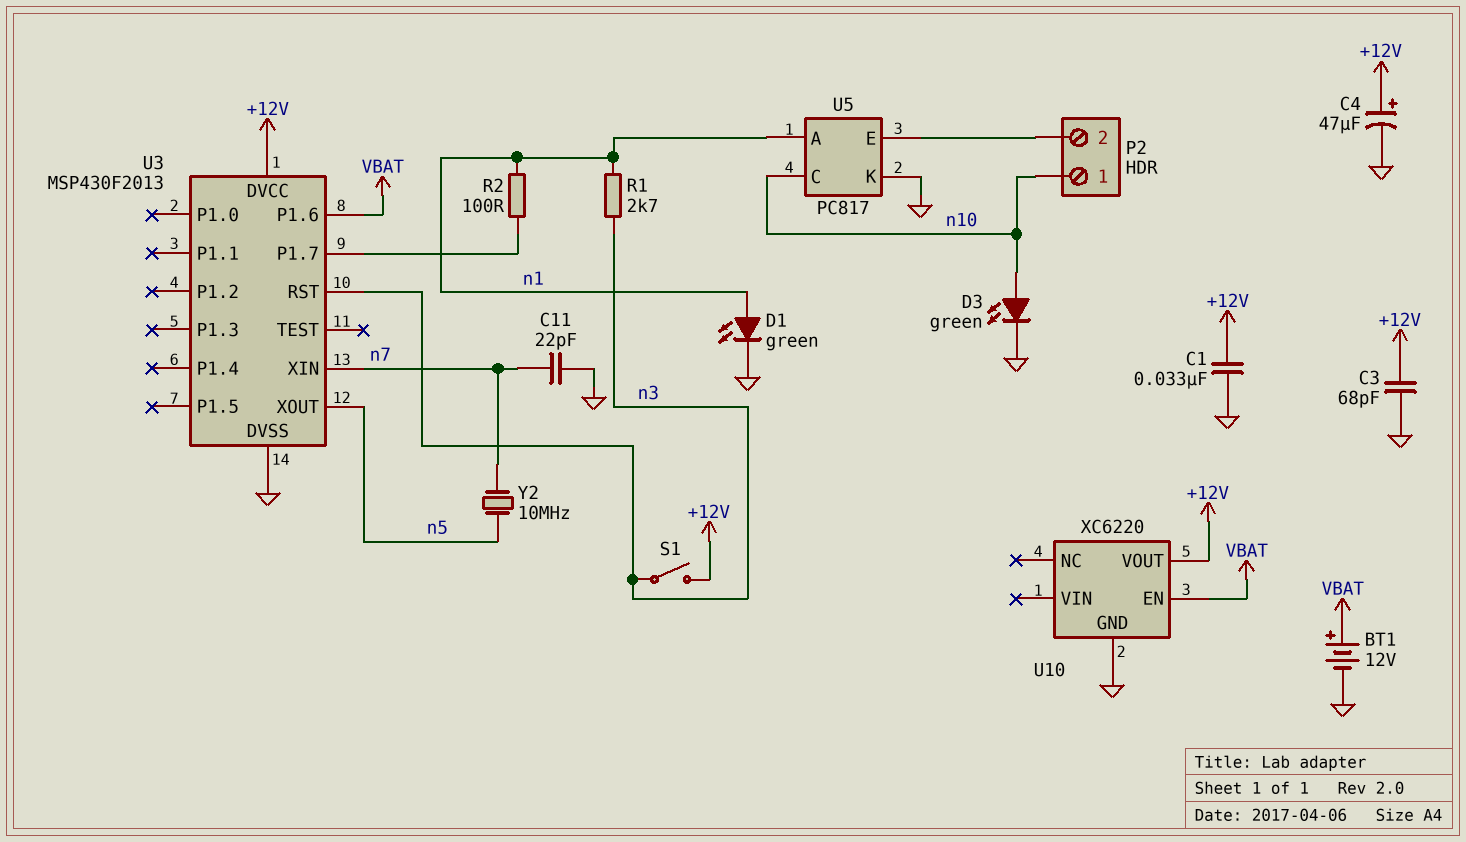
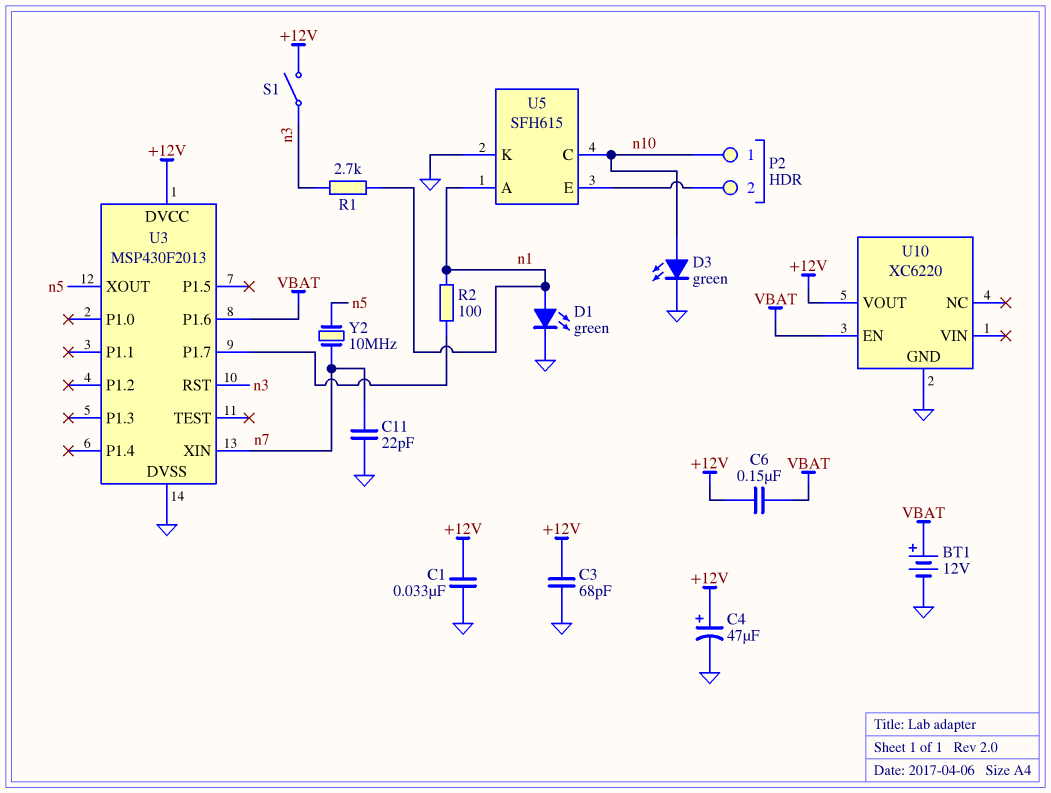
C6: none -> 150nF (+12V, VBAT)
U5: PC817 -> SFH615

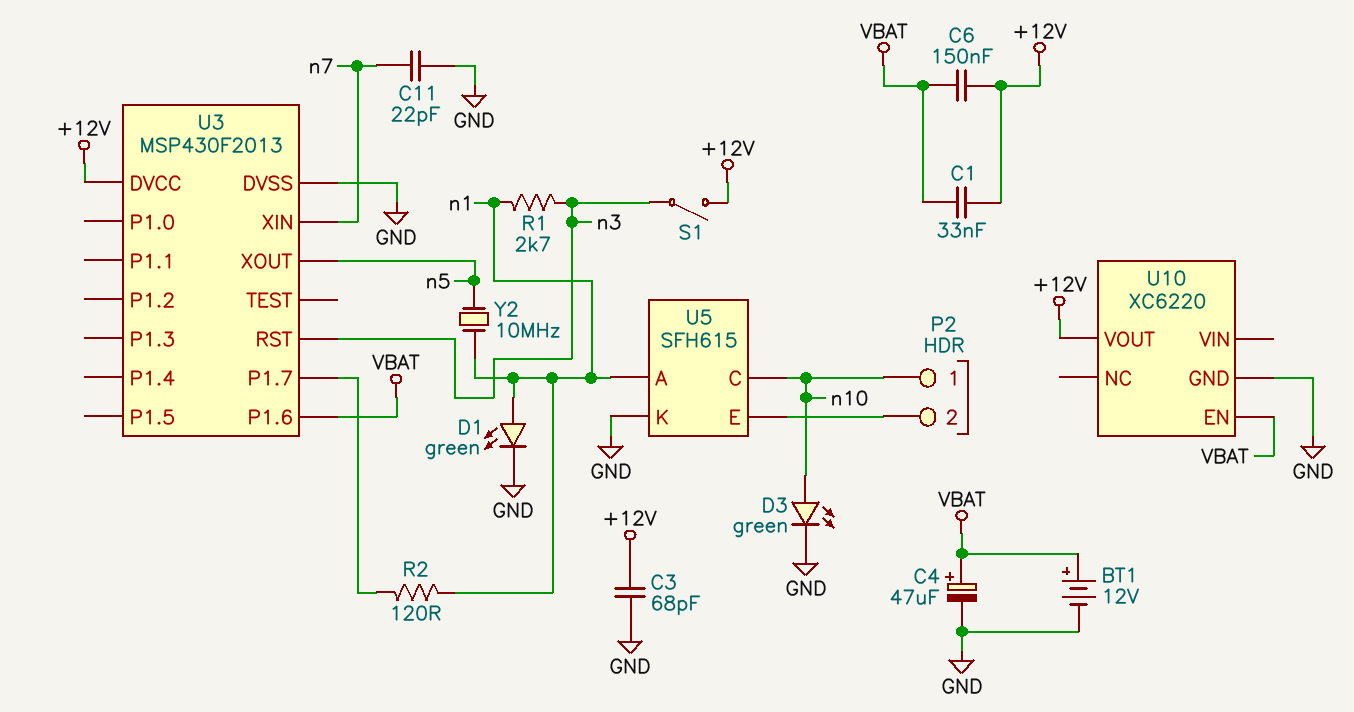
C1: 33nF (+12V, GND) -> 33nF (+12V, VBAT)
C4: 47uF (plus +12V, minus GND) -> 47uF (plus VBAT, minus GND)
R2: 100 (U3/P1.7, n1) -> 120 (U3/P1.7, n1)
Y2: 10MHz (n5, n7) -> 10MHz (n1, n5)

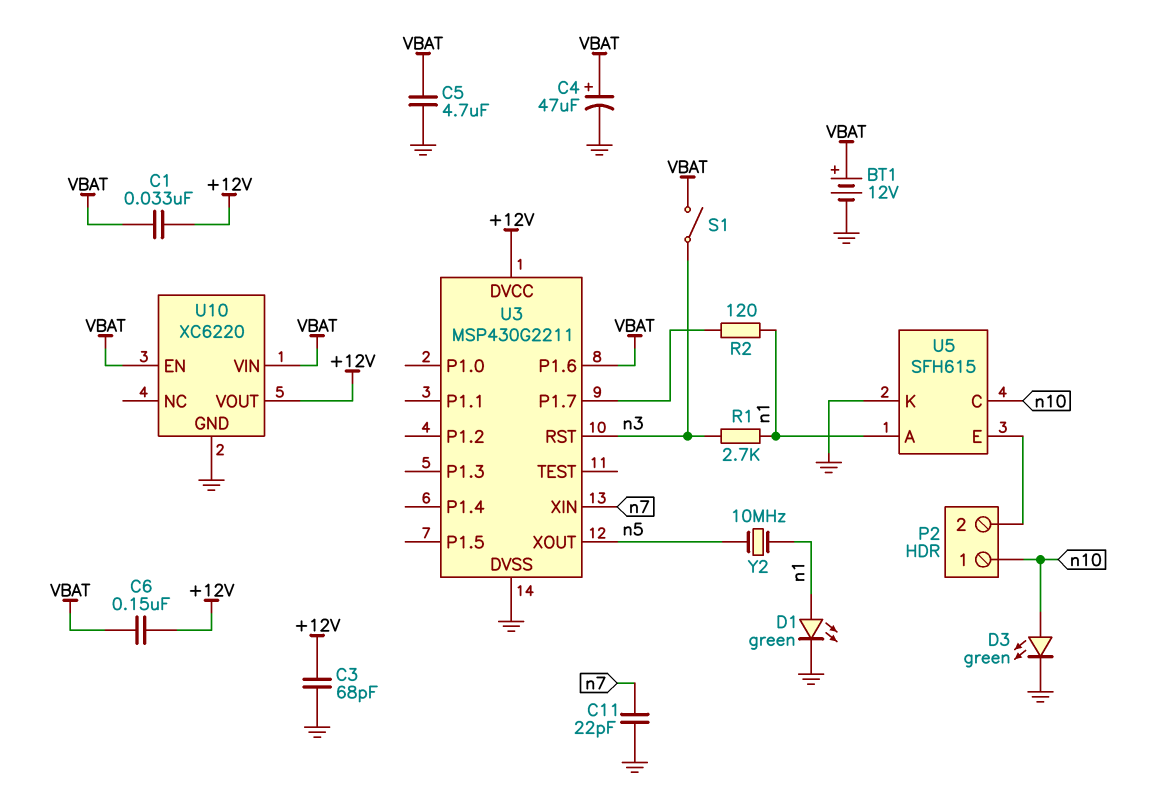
C5: none -> 4.7uF (GND, VBAT)
S1: switch (+12V, n3) -> switch (VBAT, n3)
U3: MSP430F2013 -> MSP430G2211
U10 pin VIN: none -> VBAT

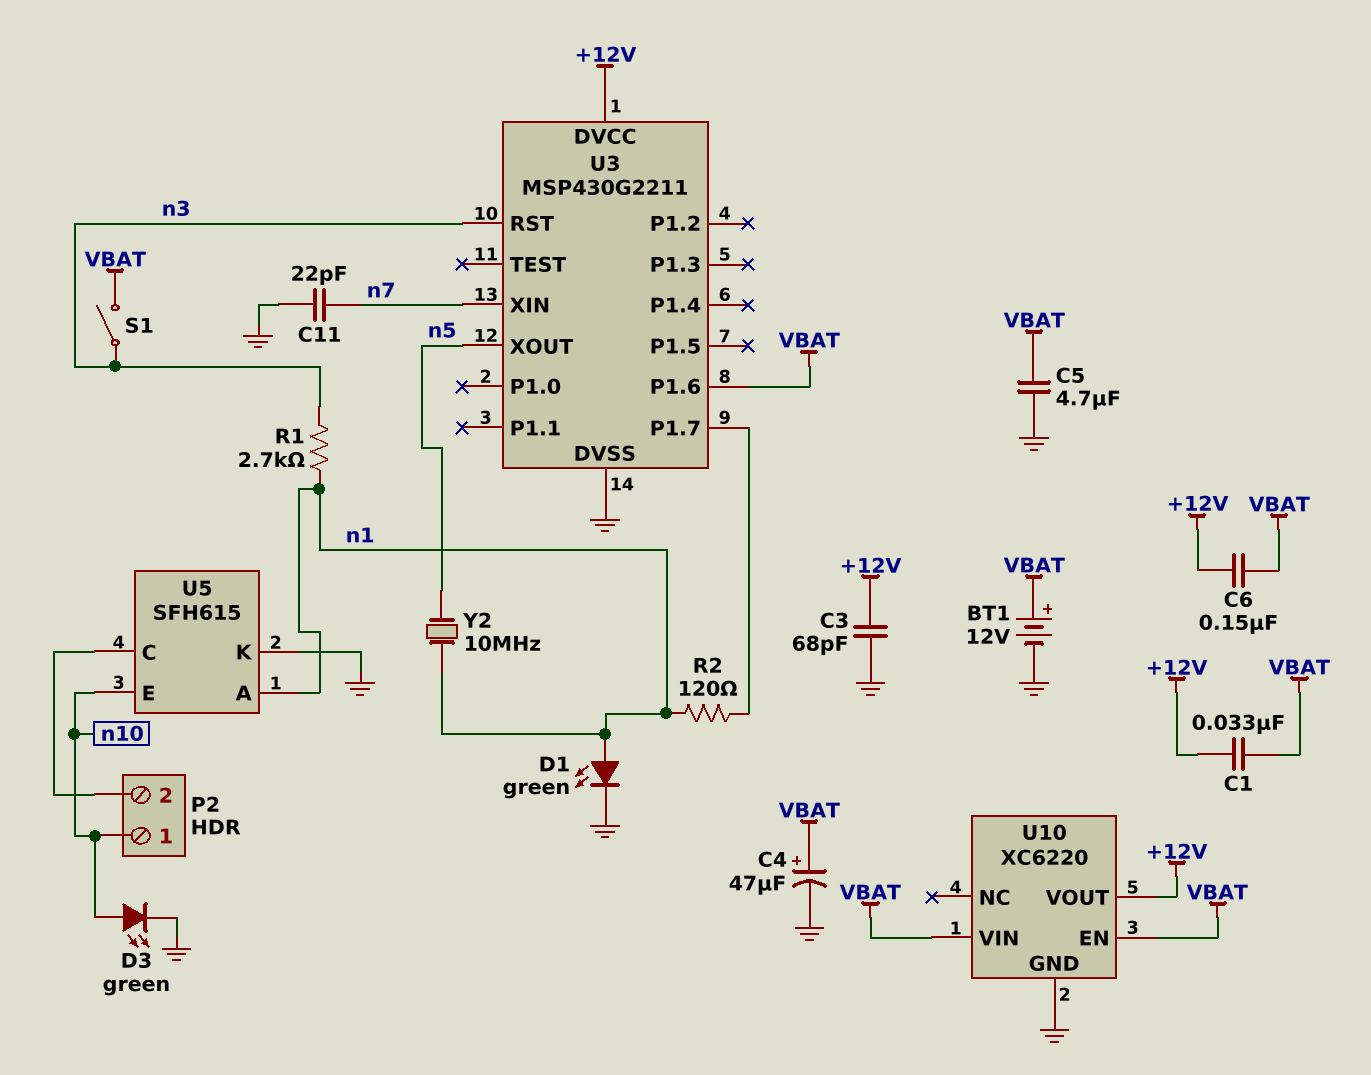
U5 pin C: n10 -> P2/2
U5 pin E: P2/2 -> n10

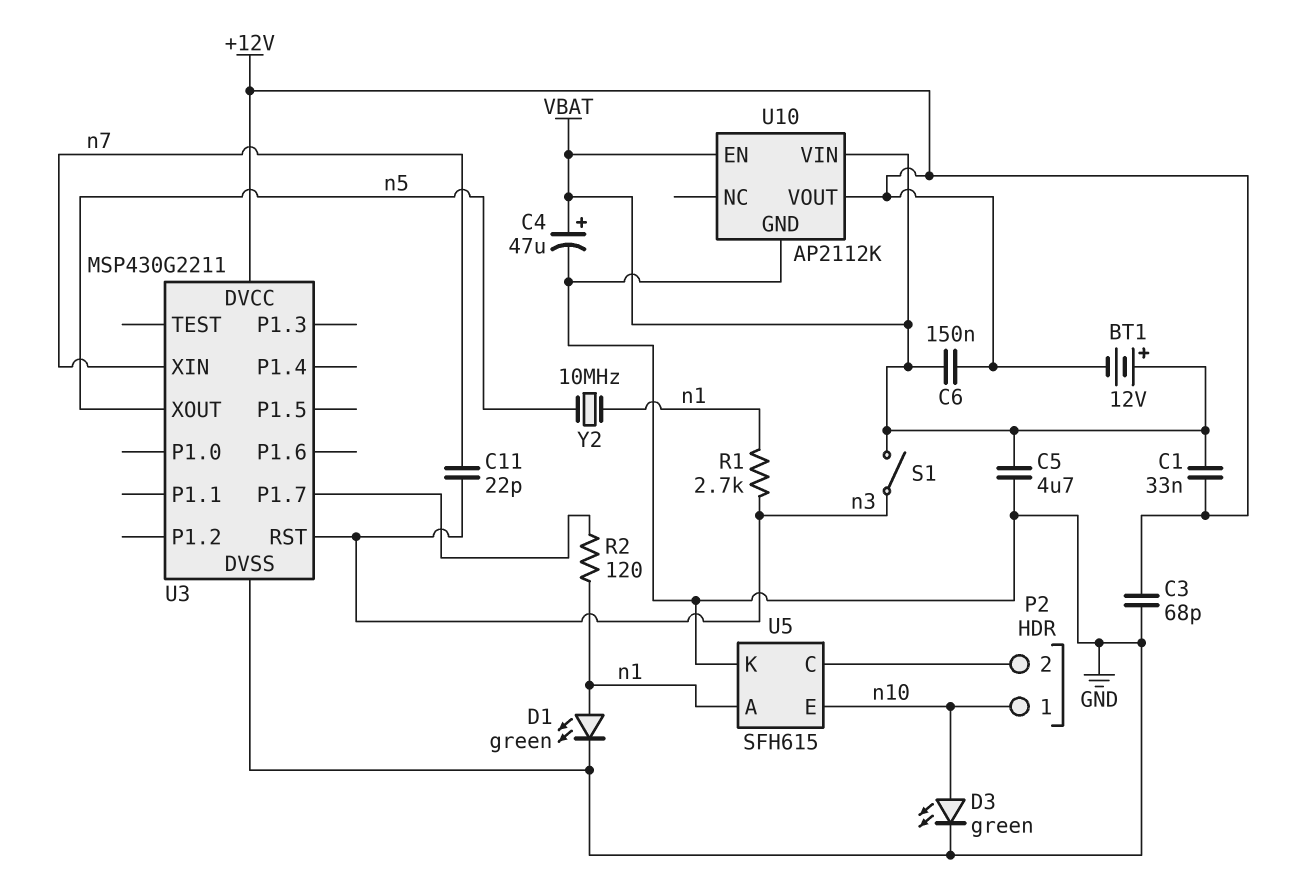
BT1: 12V (plus VBAT, minus GND) -> 12V (plus VBAT, minus +12V)
C11: 22pF (GND, n7) -> 22pF (n3, n7)
U3 pin P1.6: VBAT -> none
U10: XC6220 -> AP2112K

